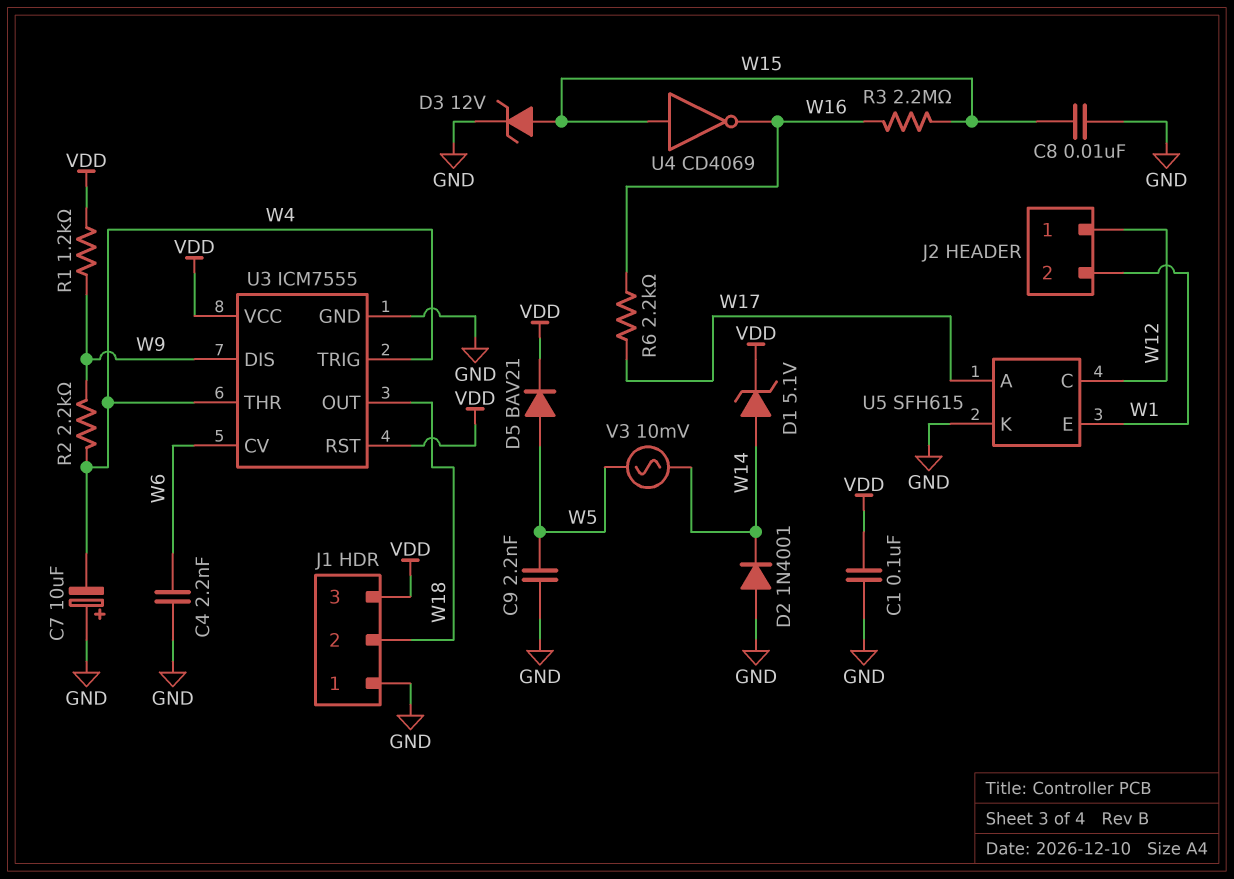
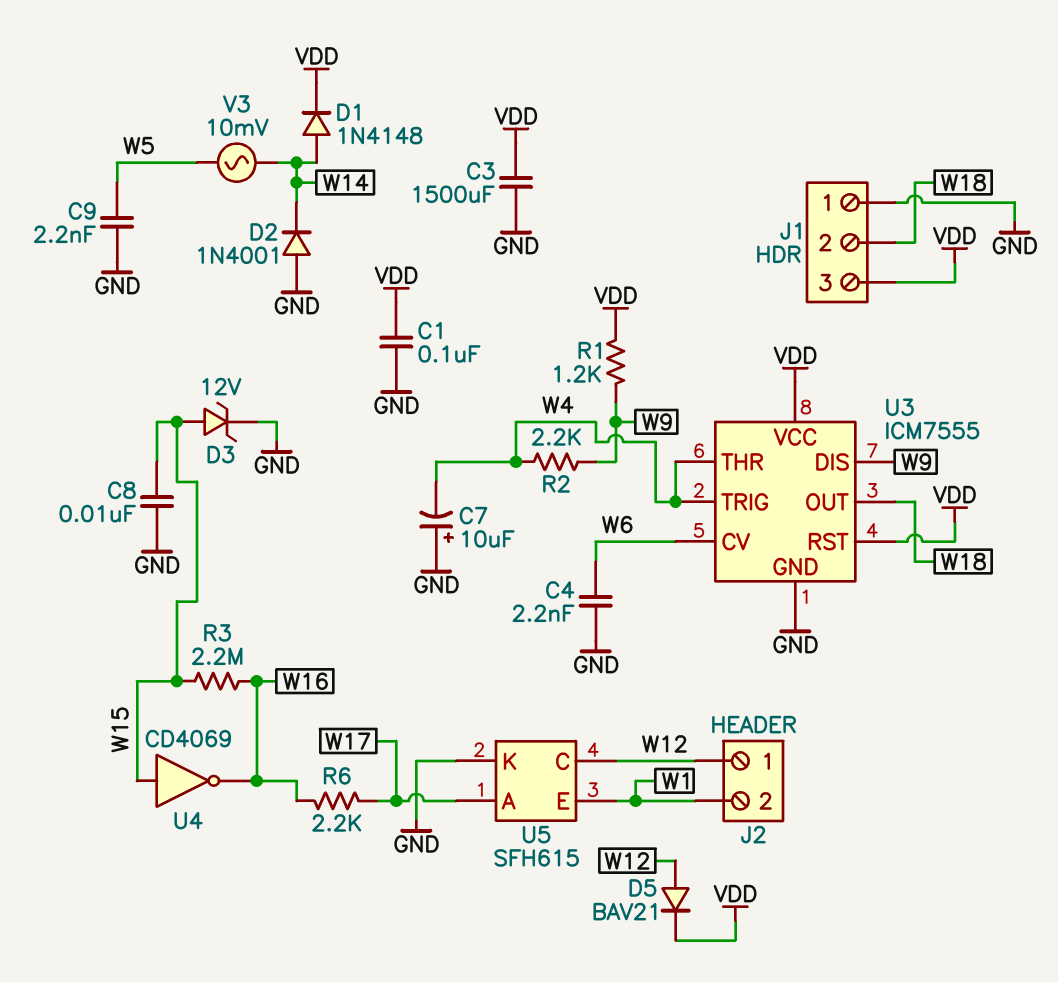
C3: none -> 1500uF (GND, VDD)
D1: zener 5.1V (A W14, K VDD) -> diode 1N4148 (A W14, K VDD)
D5: diode BAV21 (A W5, K VDD) -> diode BAV21 (A W12, K VDD)

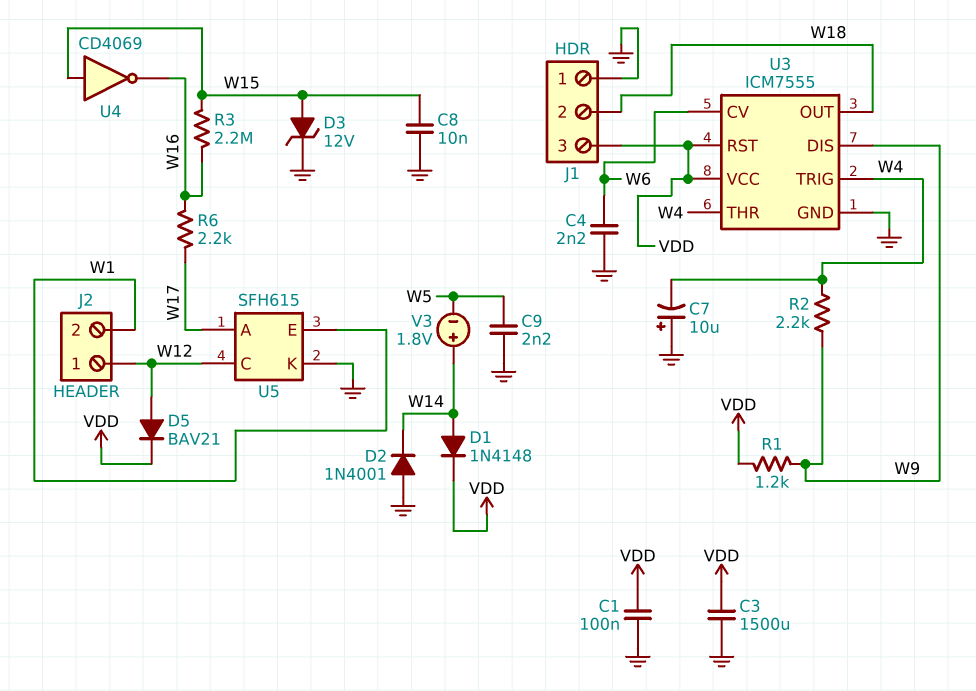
V3: AC 10mV (W5, W14) -> 1.8V (plus W14, minus W5)

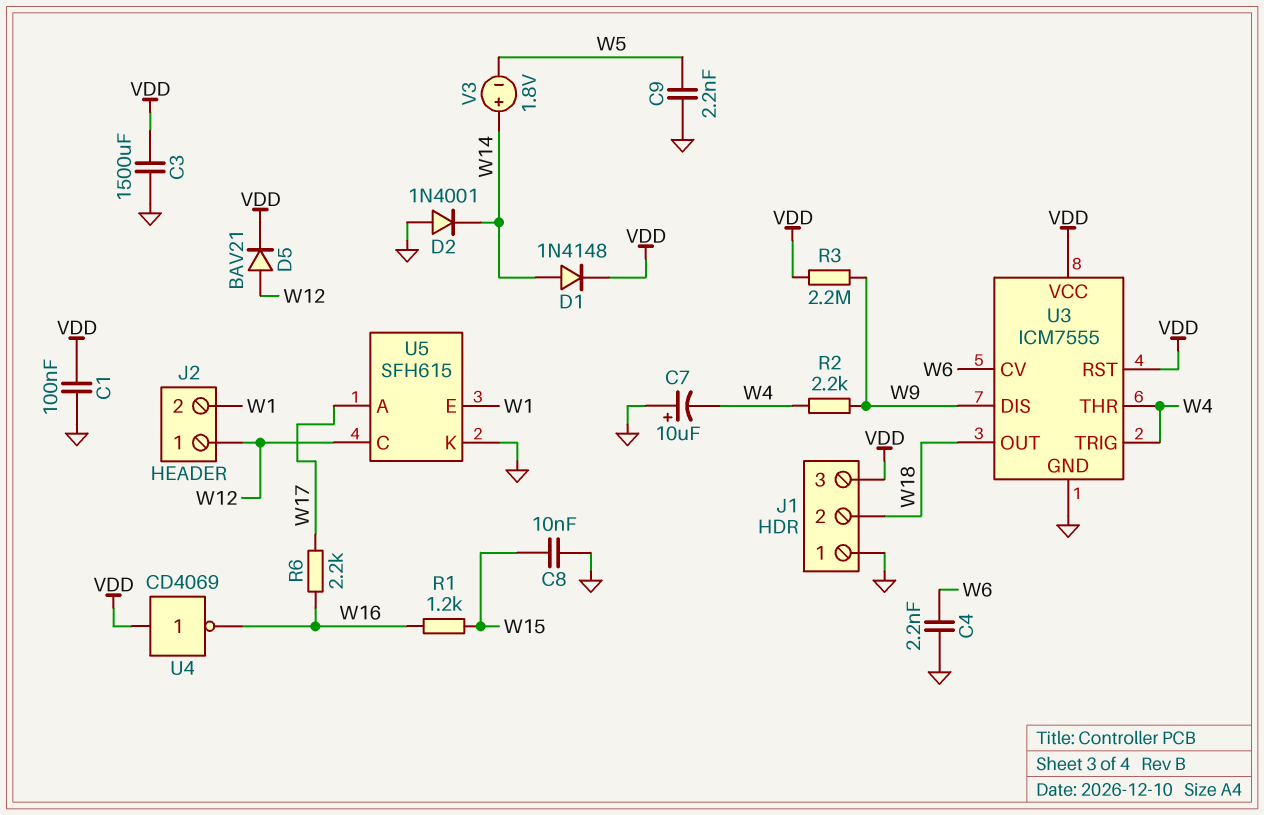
D3: zener 12V (A W15, K GND) -> none
R1: 1.2k (VDD, W9) -> 1.2k (W15, W16)
R3: 2.2M (W15, W16) -> 2.2M (VDD, W9)
U4: NOT CD4069 (in W15, out W16) -> NOT CD4069 (in VDD, out W16)

